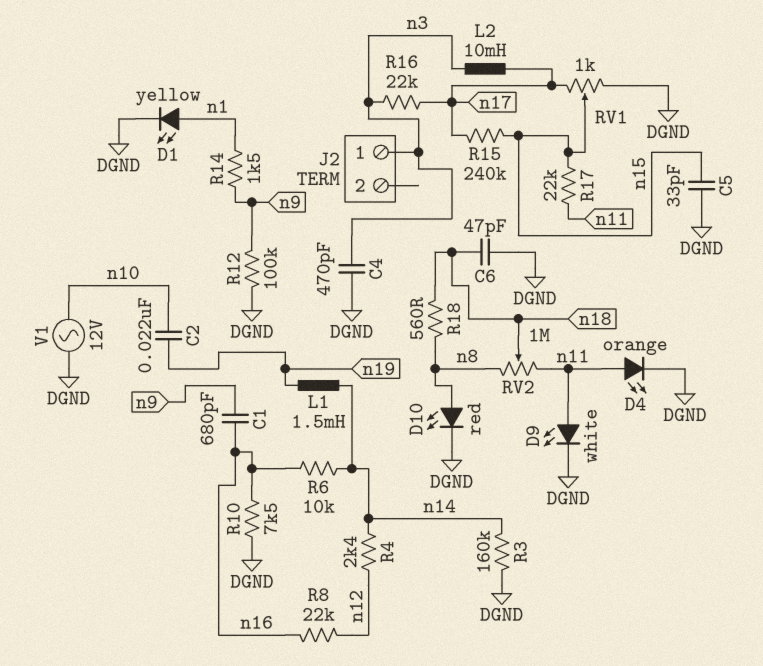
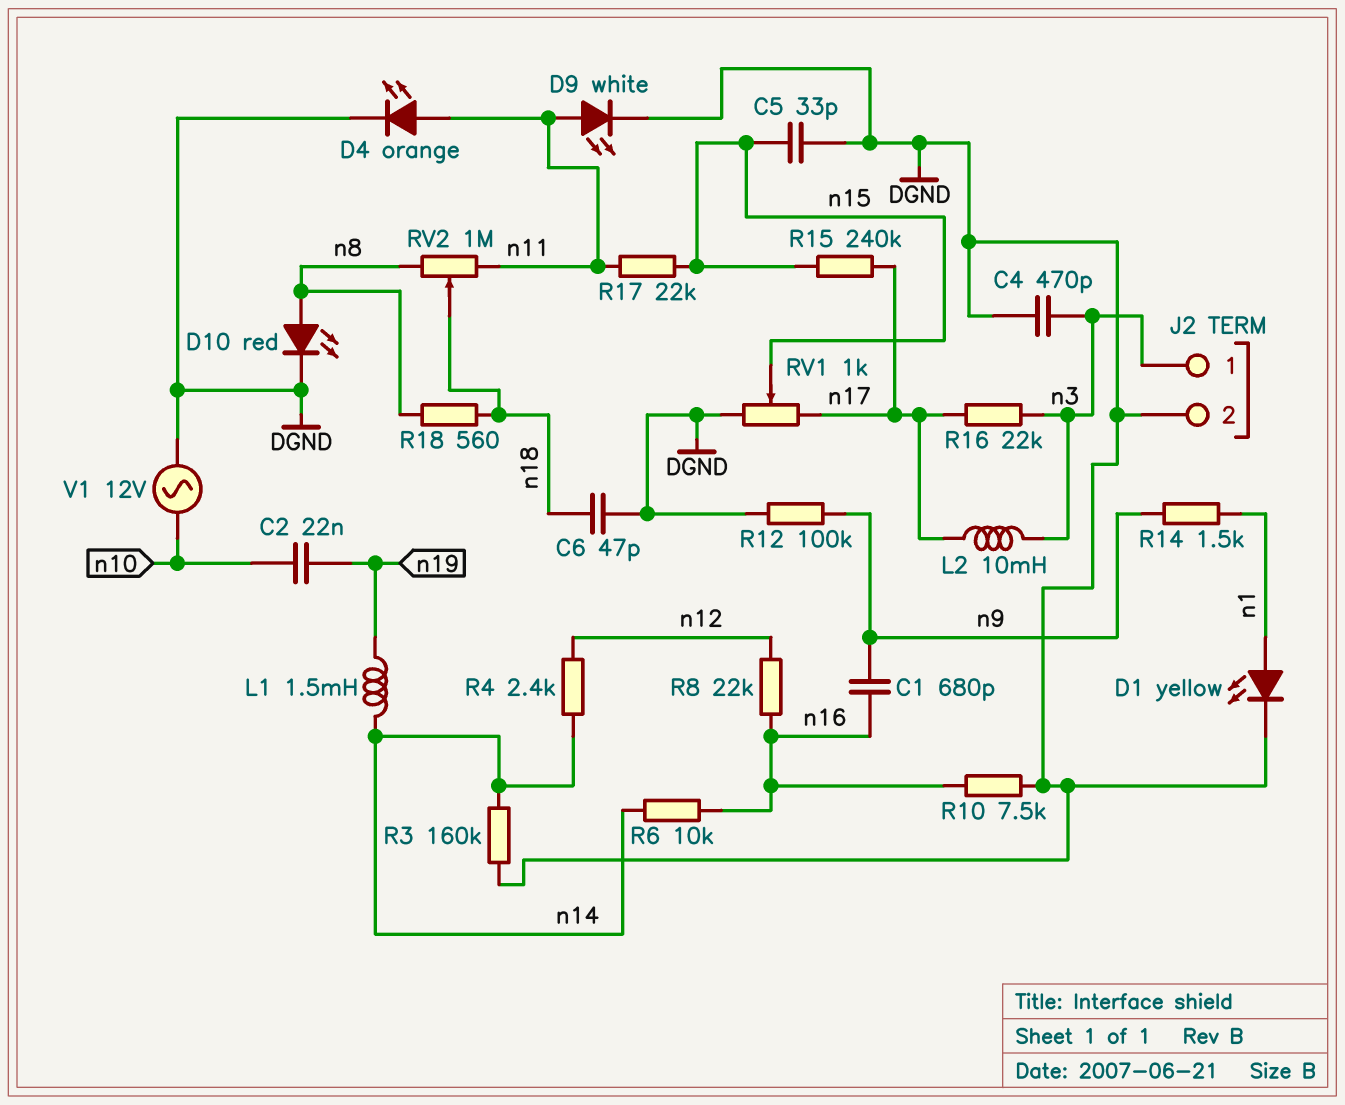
J2 pin 2: none -> DGND

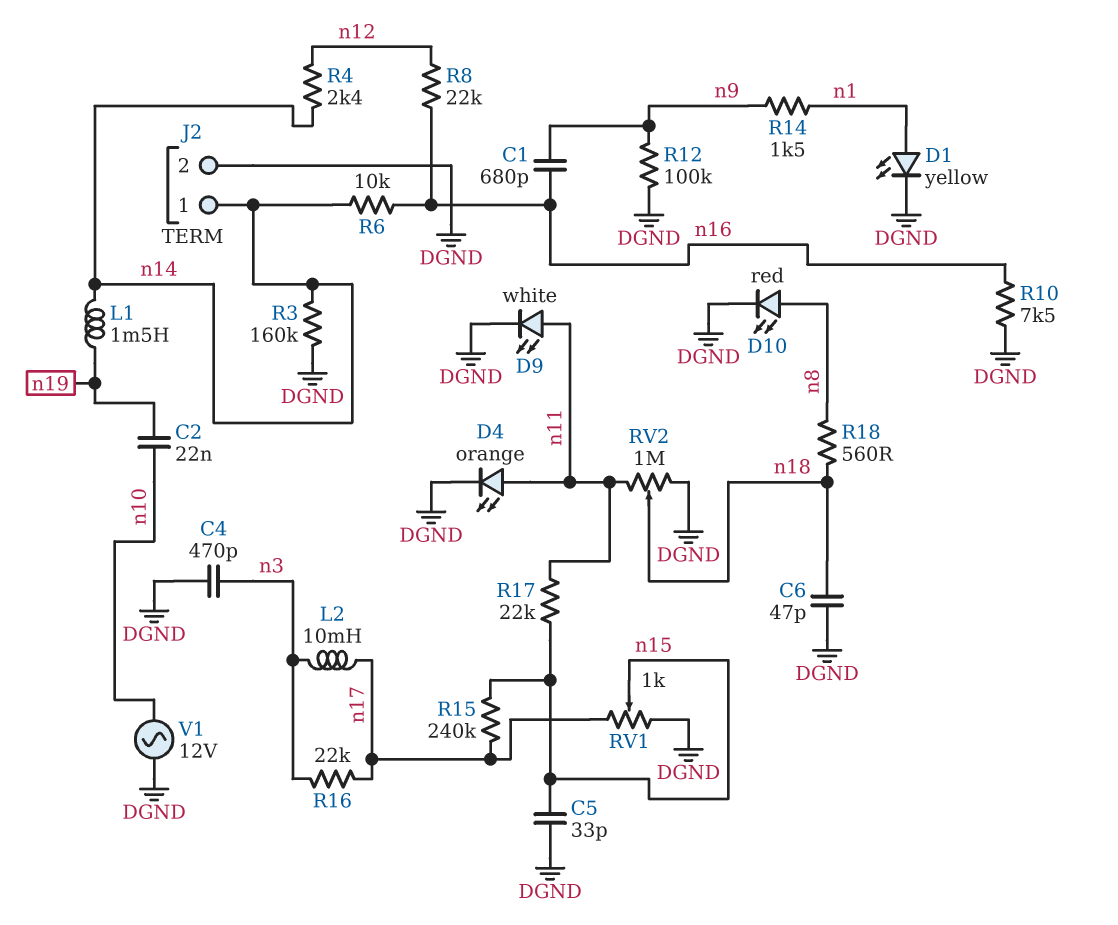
J2 pin 1: n3 -> n14
RV2: 1M (n8, n11, wiper n18) -> 1M (DGND, n11, wiper n18)

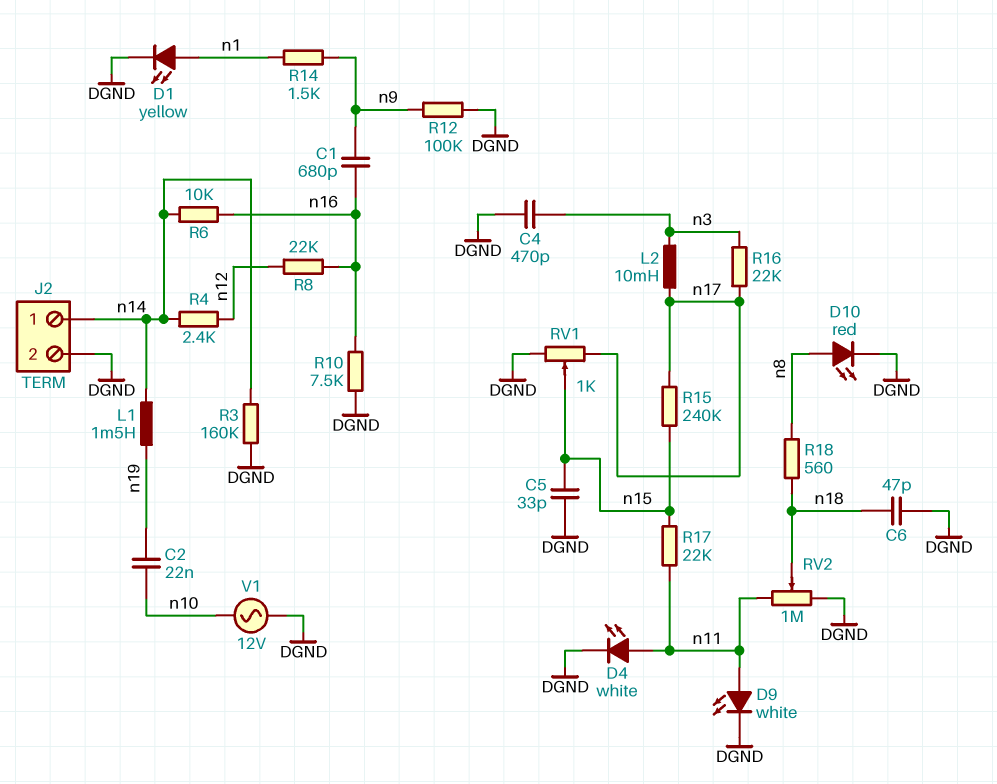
D4: LED orange (A n11, K DGND) -> LED white (A n11, K DGND)

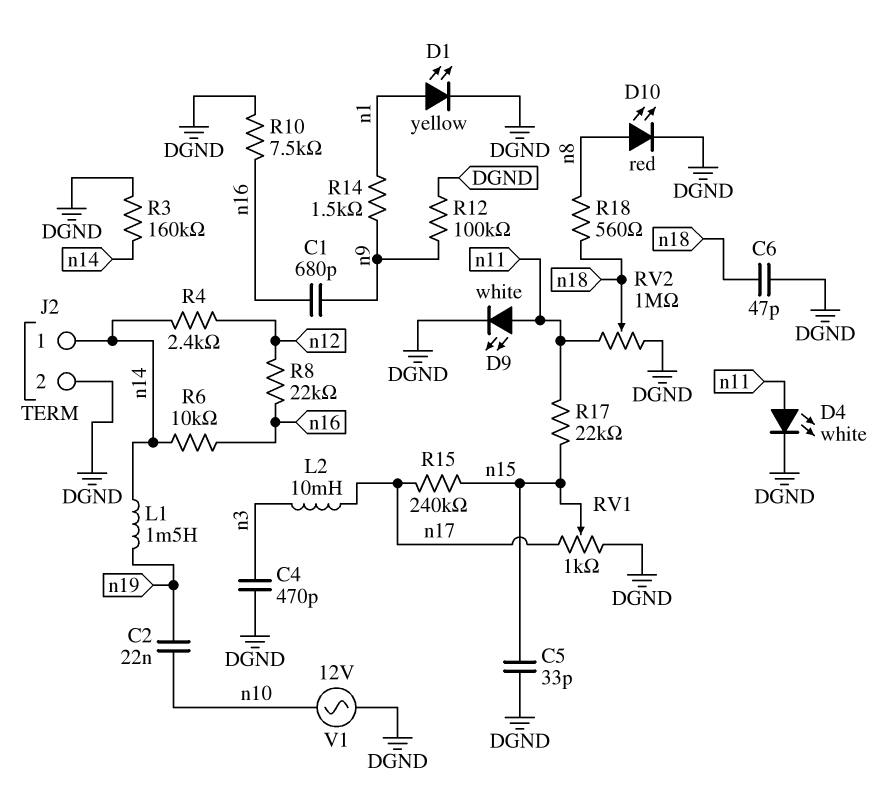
R16: 22k (n3, n17) -> none

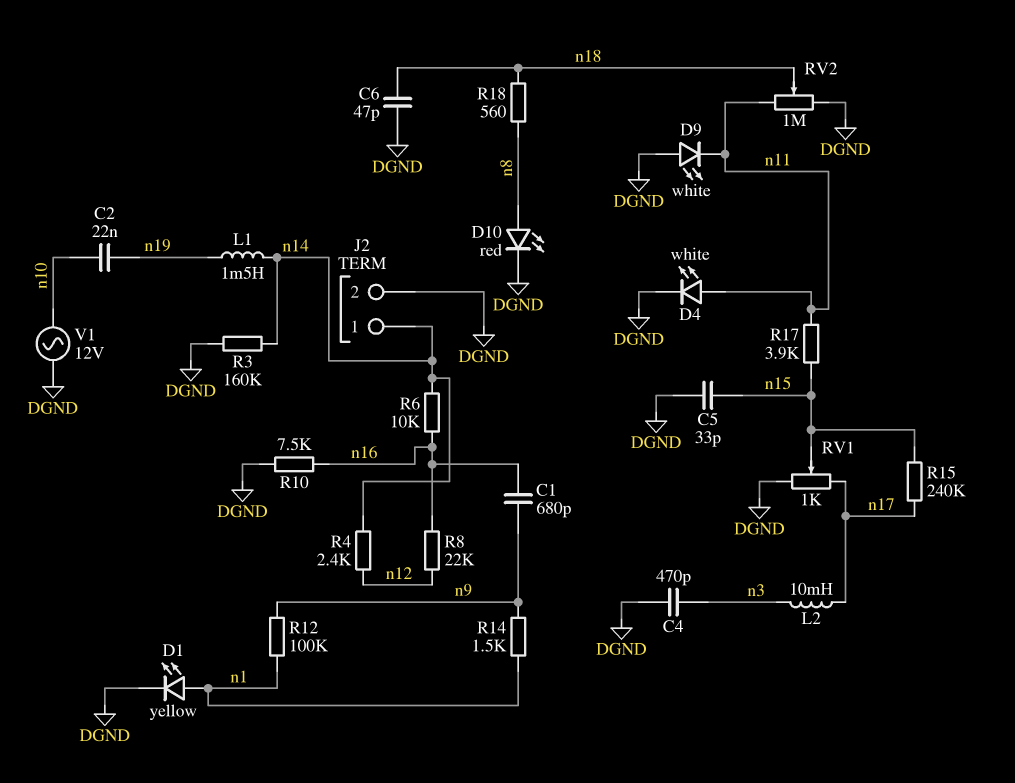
D9: LED white (A n11, K DGND) -> LED white (A DGND, K n11)
R12: 100k (DGND, n9) -> 100k (n1, n9)
R17: 22k (n11, n15) -> 3.9k (n11, n15)

